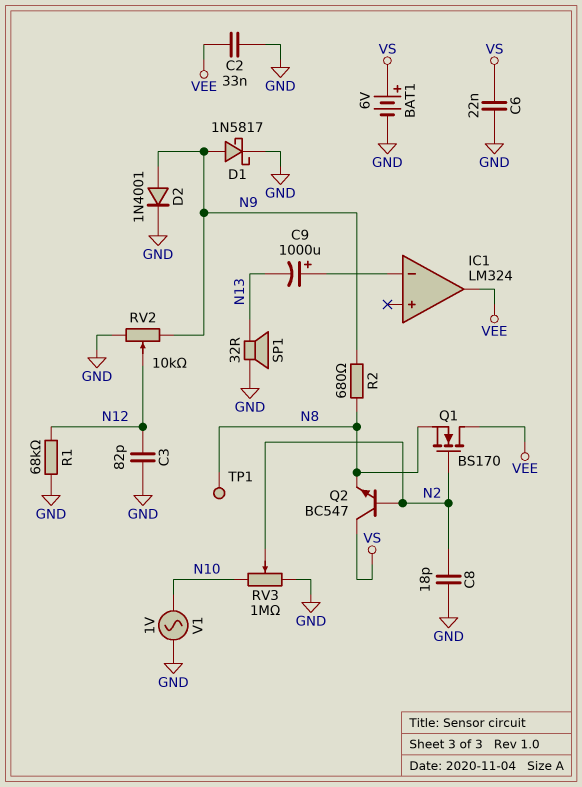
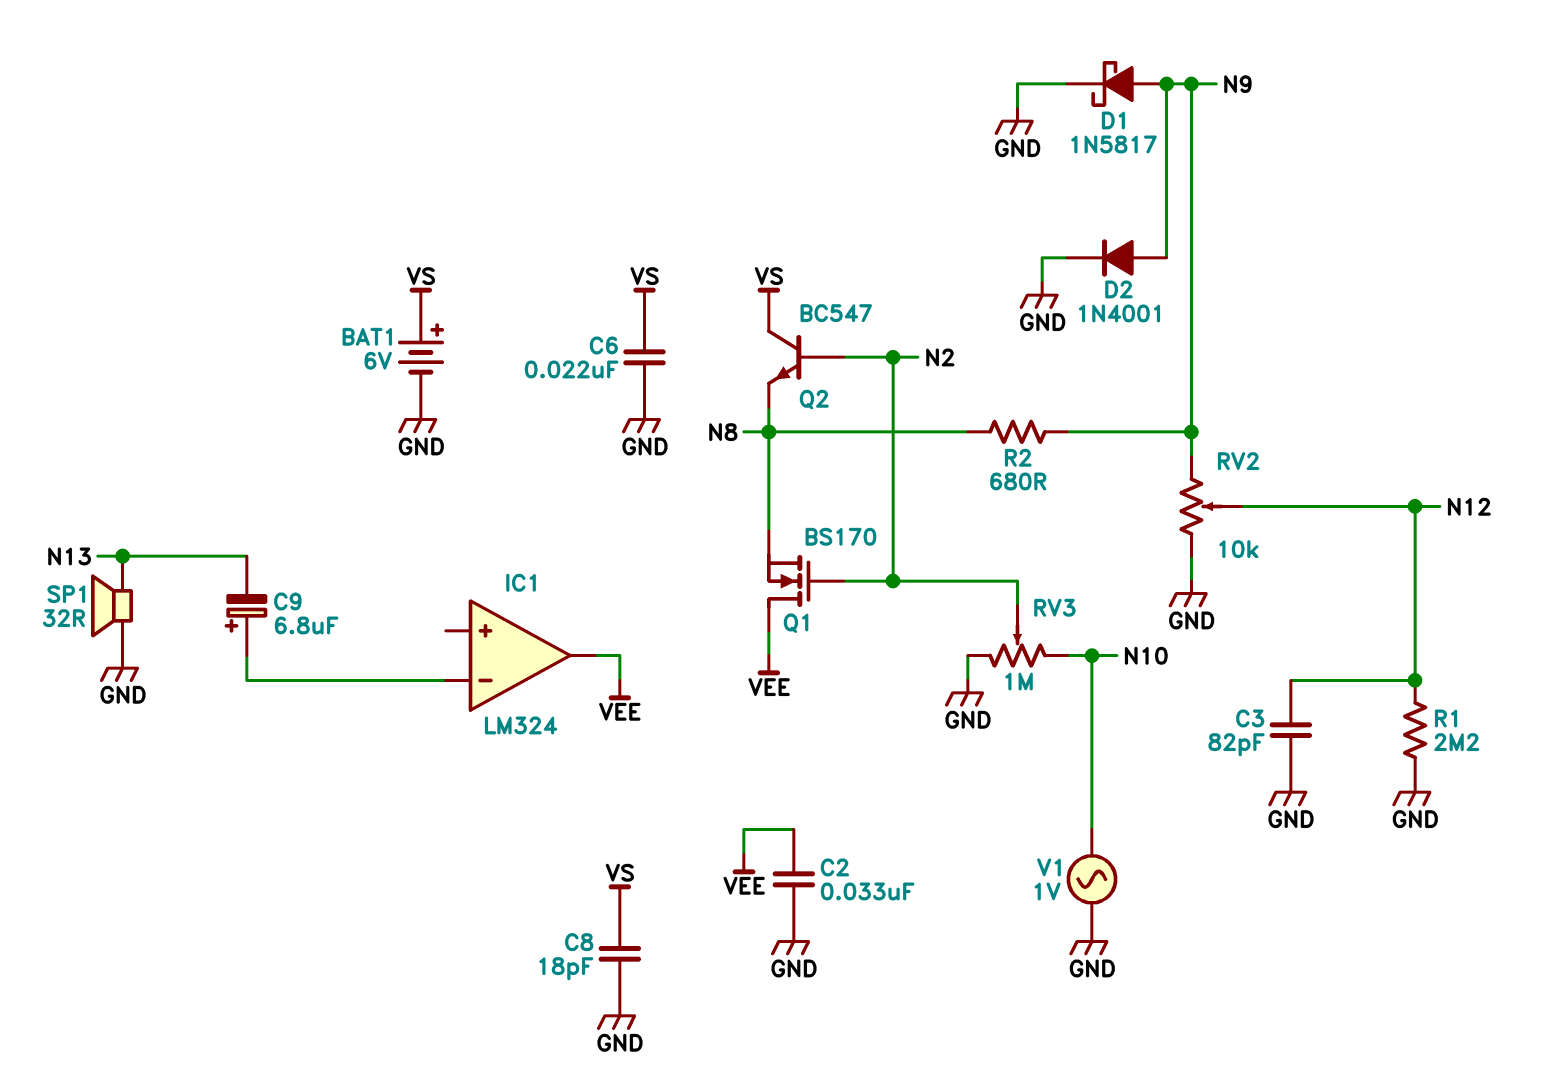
C8: 18pF (GND, N2) -> 18pF (GND, VS)
C9: 1000uF (plus IC1/in-, minus N13) -> 6.8uF (plus IC1/in-, minus N13)
R1: 68k (GND, N12) -> 2.2M (GND, N12)
TP1: test point (N8) -> none

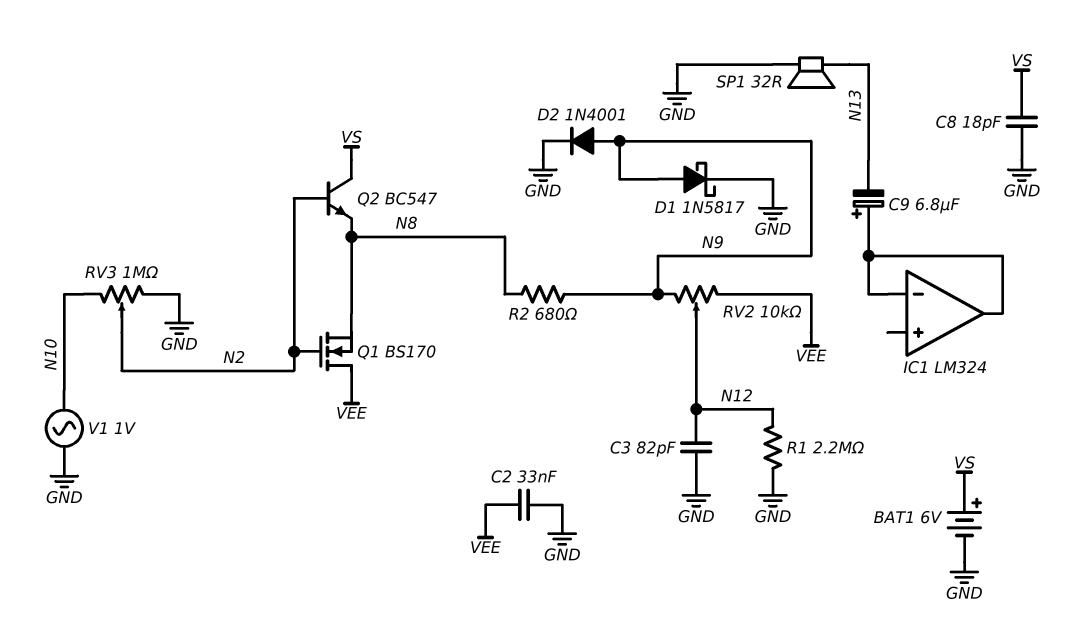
C6: 22nF (GND, VS) -> none
IC1 pin out: VEE -> IC1/in-
RV2: 10k (GND, N9, wiper N12) -> 10k (N9, VEE, wiper N12)

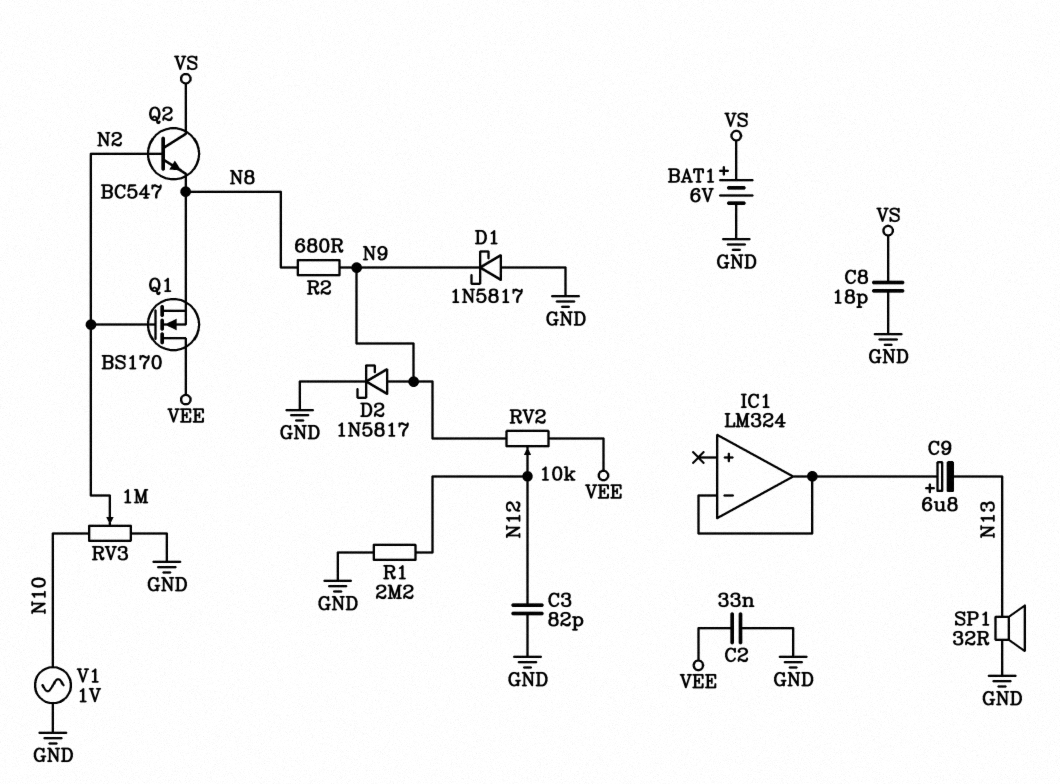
D1: schottky 1N5817 (A N9, K GND) -> schottky 1N5817 (A GND, K N9)
D2: diode 1N4001 (A N9, K GND) -> schottky 1N5817 (A N9, K GND)

